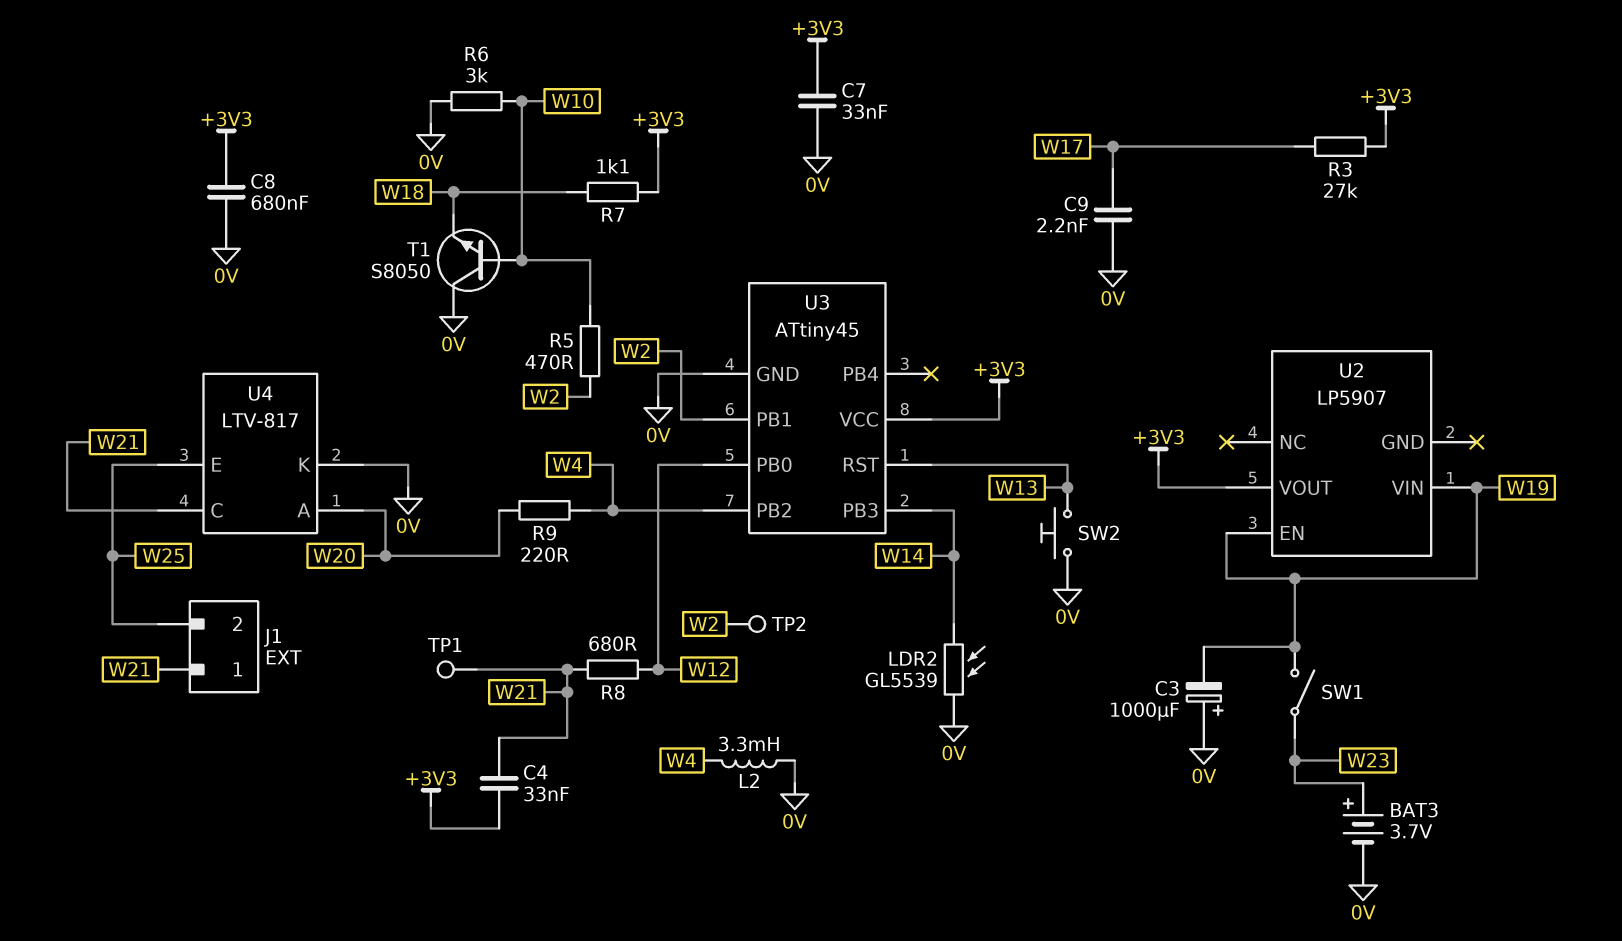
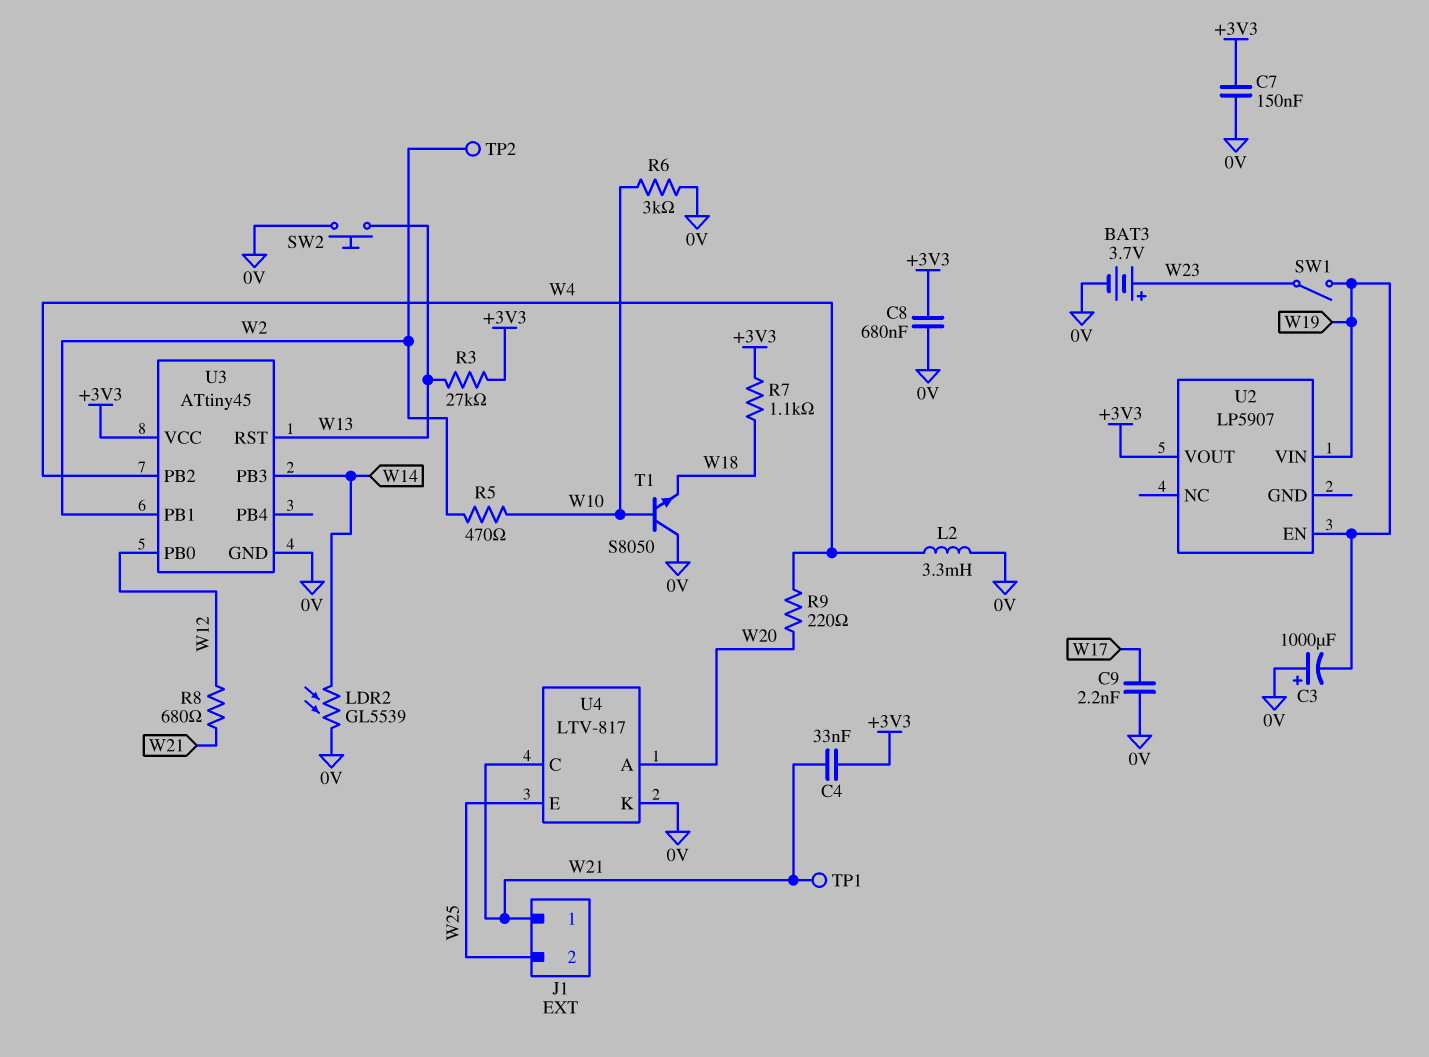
C7: 33nF (+3V3, 0V) -> 150nF (+3V3, 0V)
R3: 27k (+3V3, W17) -> 27k (+3V3, W13)

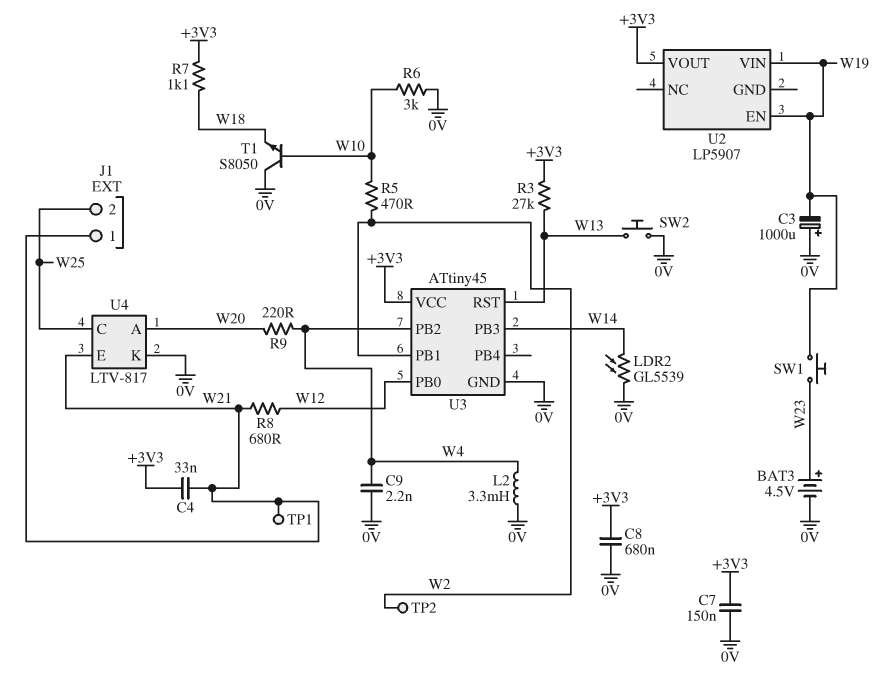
BAT3: 3.7V (plus W23, minus 0V) -> 4.5V (plus W23, minus 0V)
C9: 2.2nF (0V, W17) -> 2.2nF (0V, W4)
SW1: switch (W19, W23) -> button (W19, W23)
U4 pin C: W21 -> W25
U4 pin E: W25 -> W21

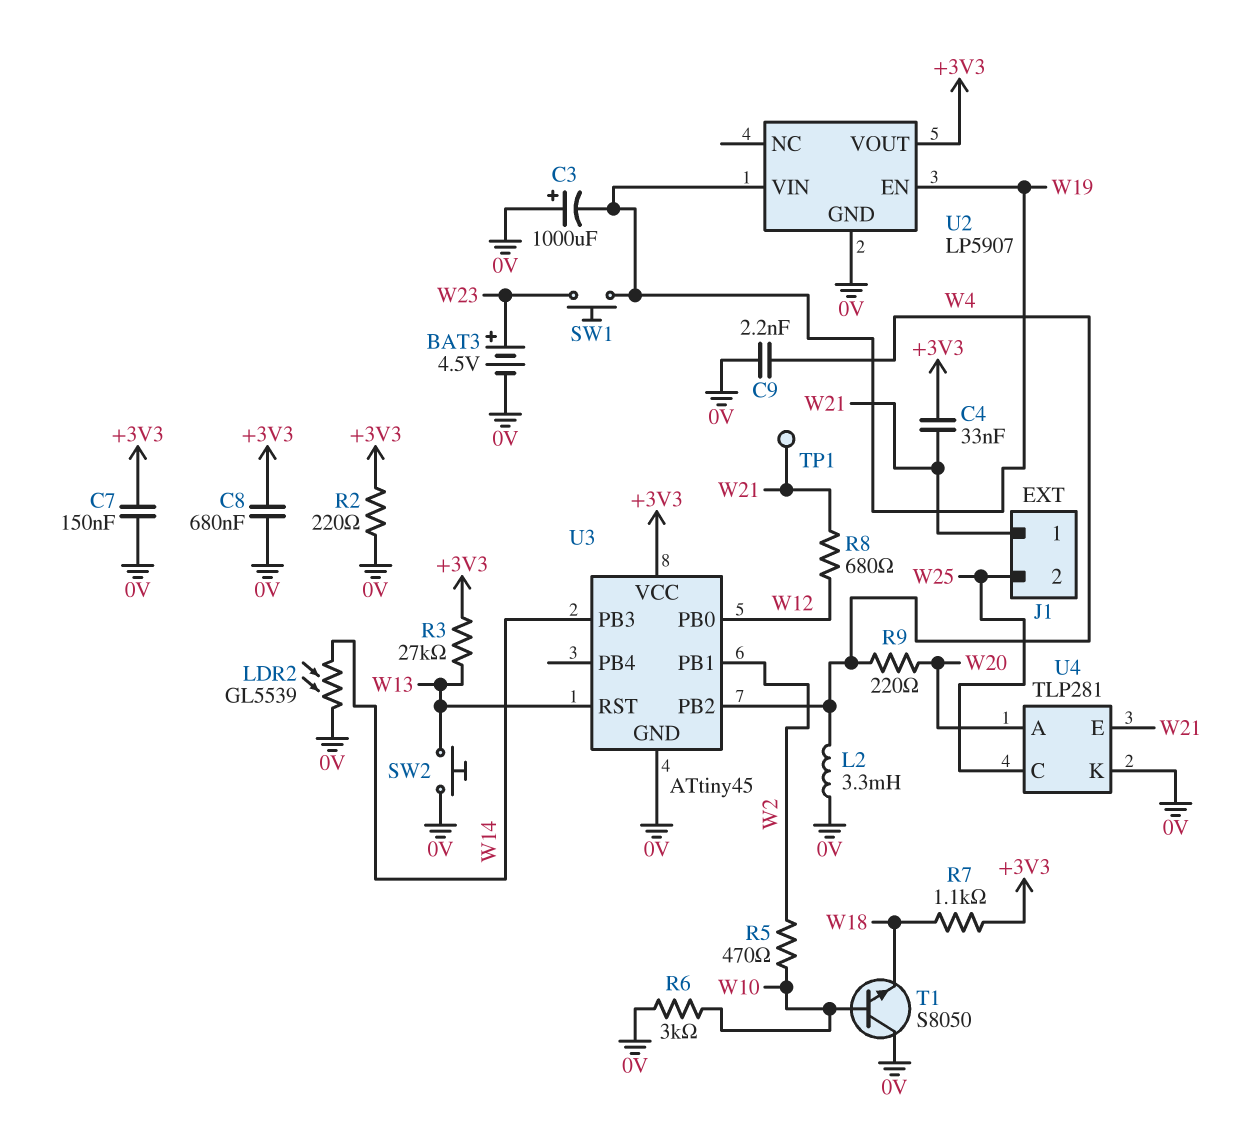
R2: none -> 220 (+3V3, 0V)
TP2: test point (W2) -> none
U2 pin GND: none -> 0V
U4: LTV-817 -> TLP281

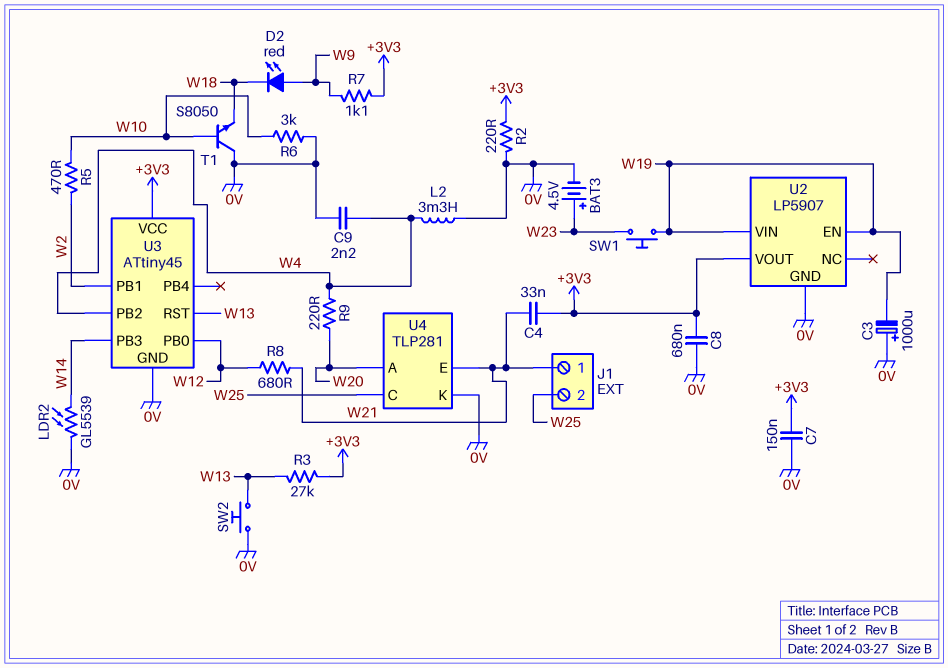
D2: none -> LED red (A W9, K W18)
R7: 1.1k (+3V3, W18) -> 1.1k (+3V3, W9)
TP1: test point (W21) -> none

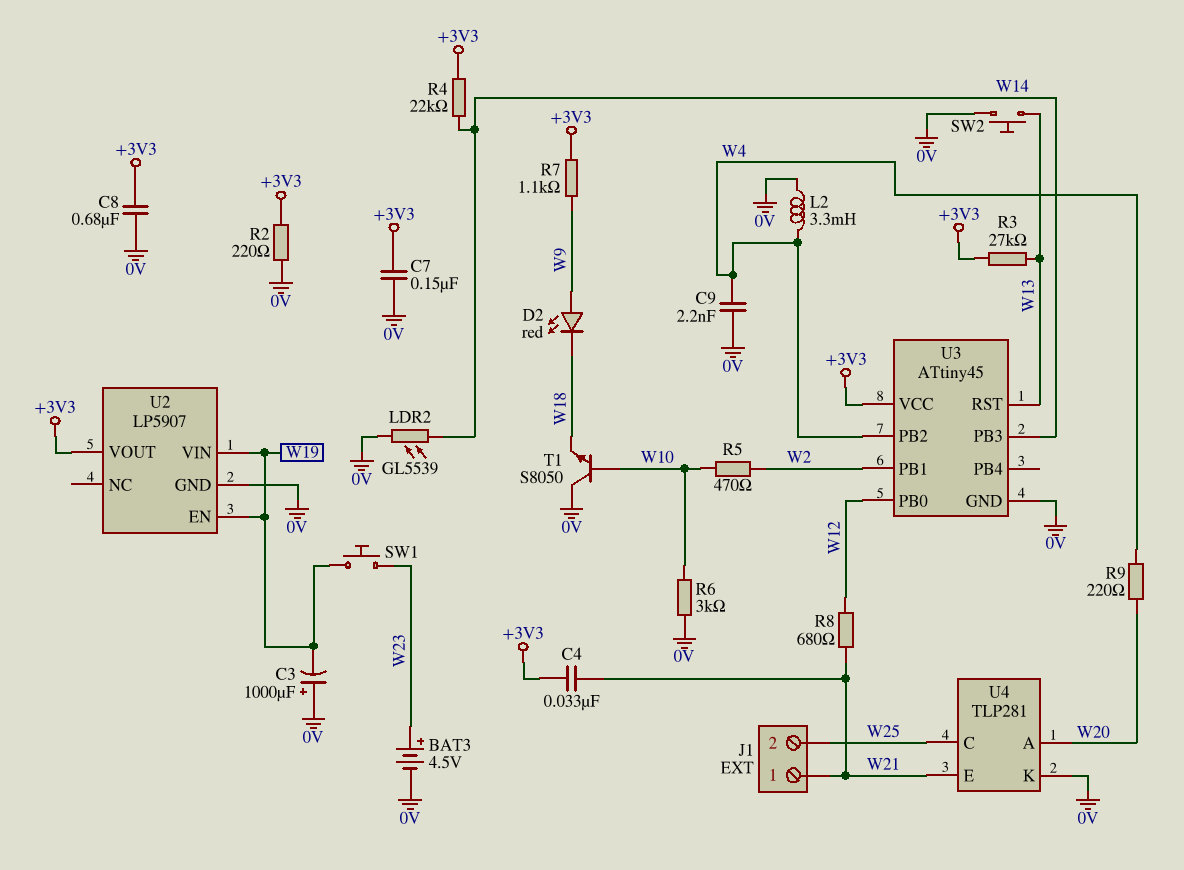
R4: none -> 22k (+3V3, W14)

